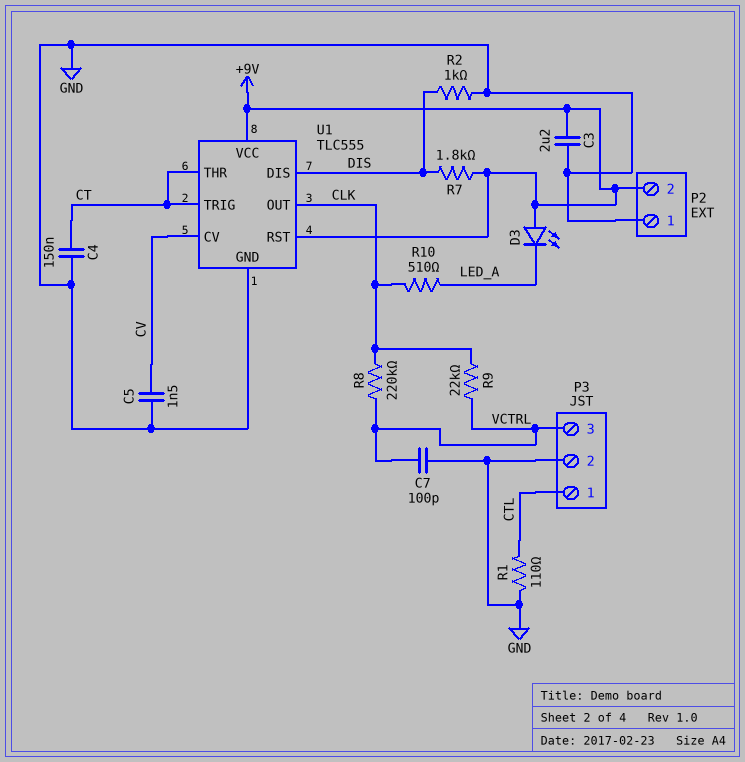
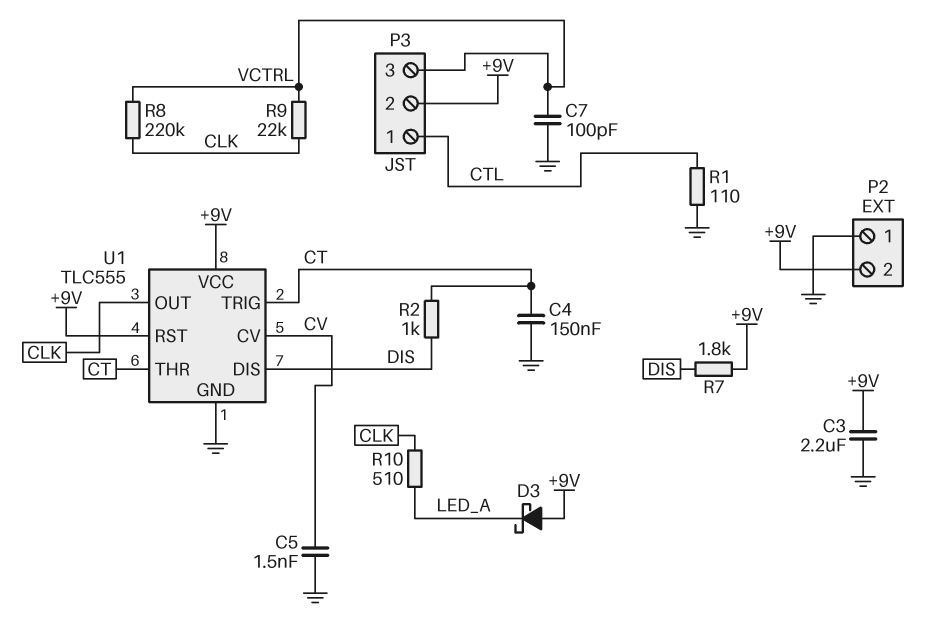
D3: LED (A +9V, K LED_A) -> schottky (A +9V, K LED_A)
P3 pin 2: GND -> +9V
R2: 1k (DIS, GND) -> 1k (CT, DIS)

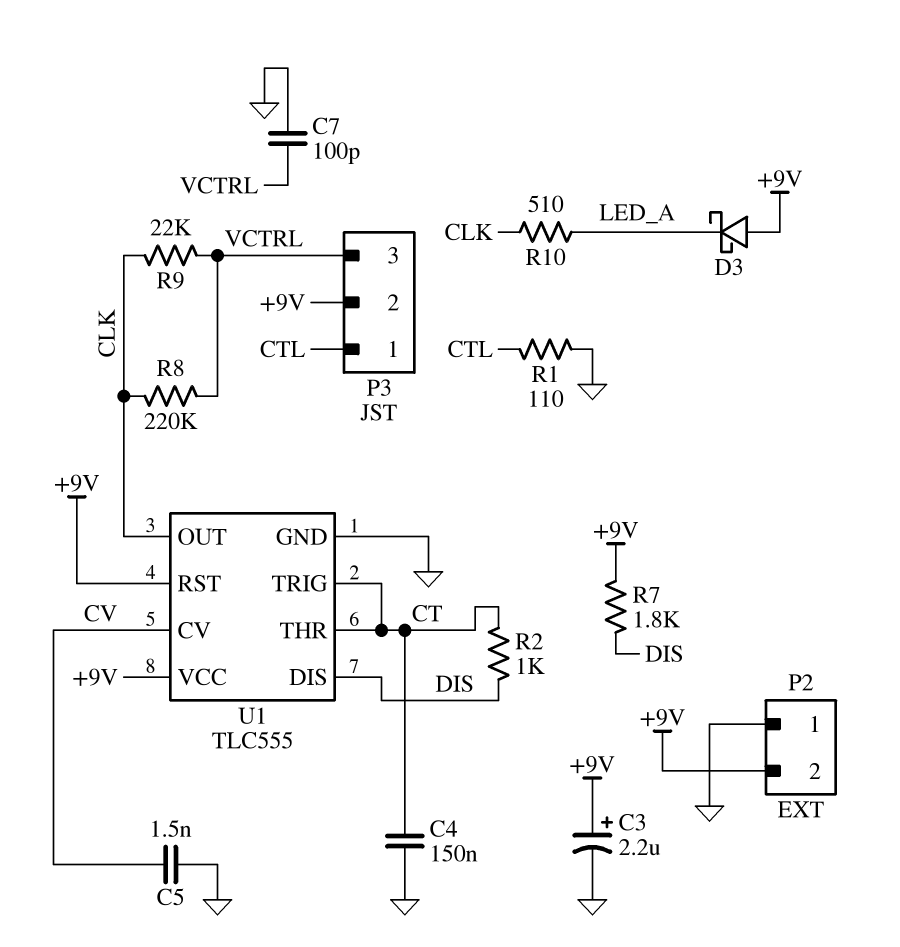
C3: 2.2uF (+9V, GND) -> 2.2uF (plus +9V, minus GND)

